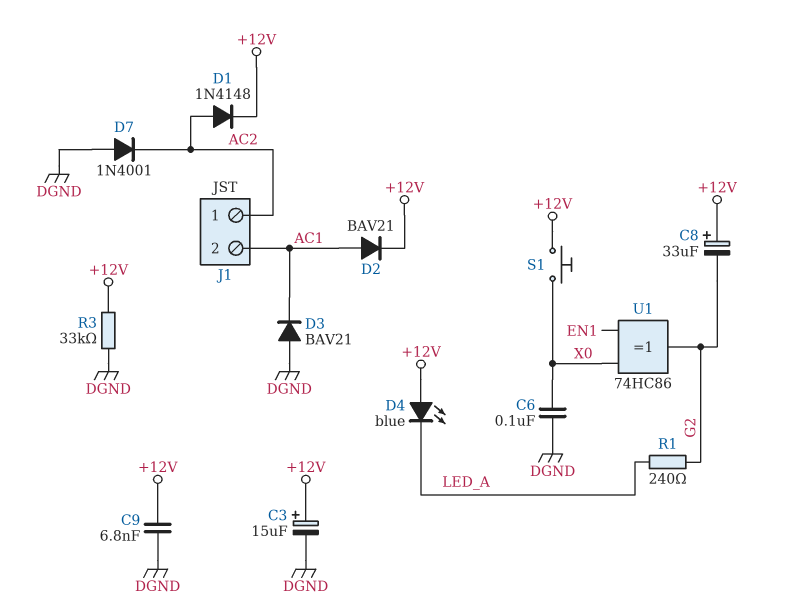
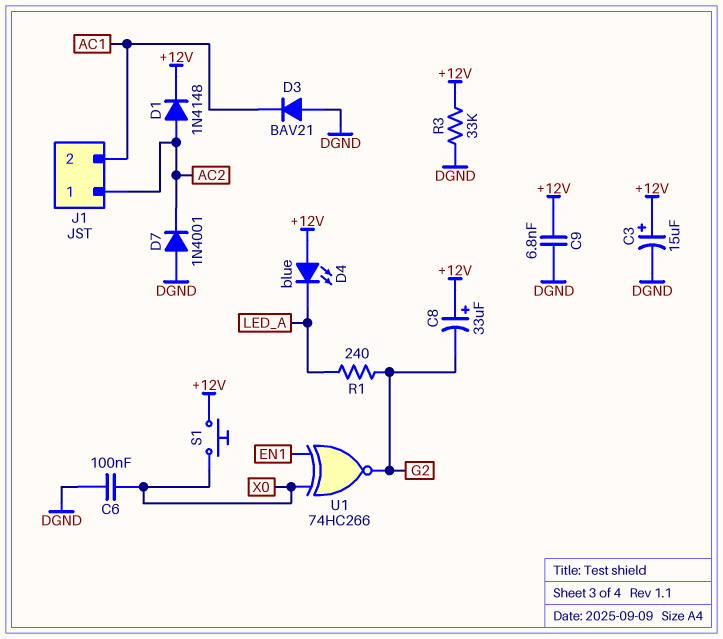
D2: diode BAV21 (A AC1, K +12V) -> none
U1: XOR 74HC86 (in EN1, in X0, out G2) -> XNOR 74HC266 (in EN1, in X0, out G2)

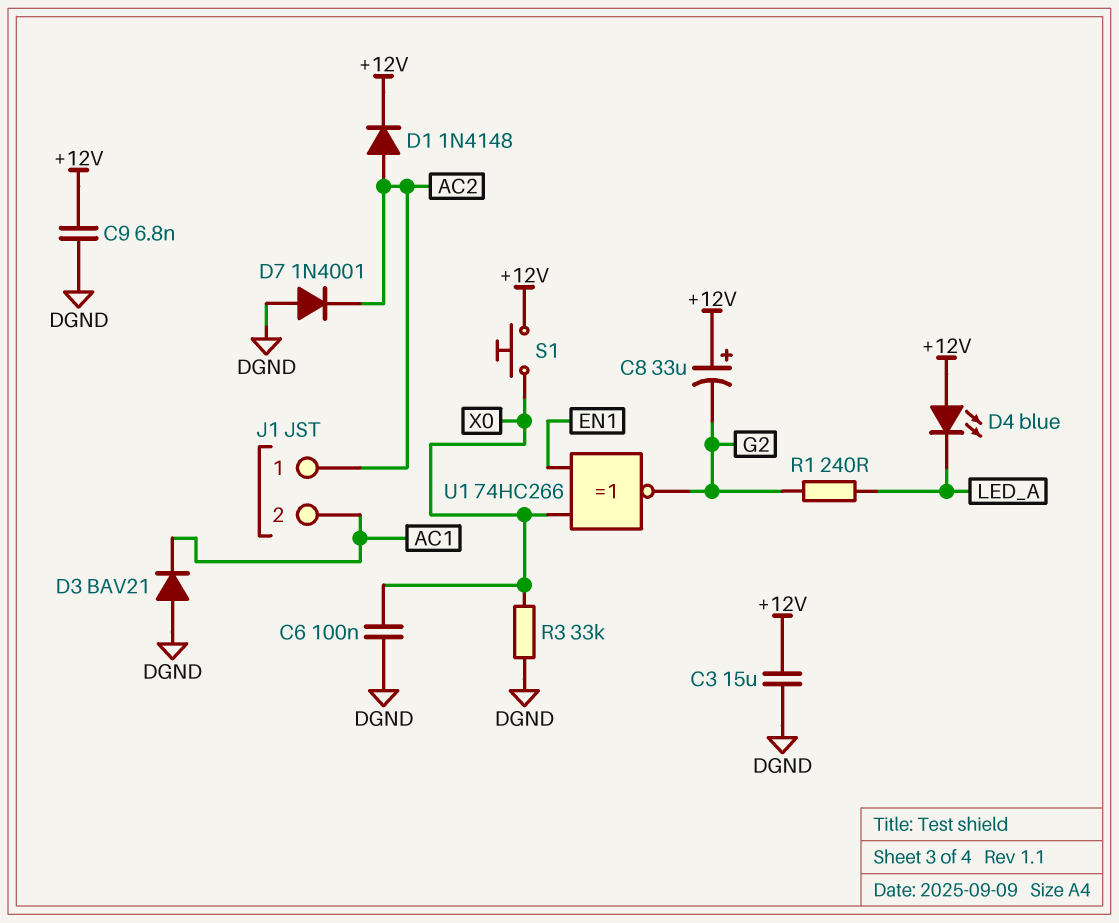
C3: 15uF (plus +12V, minus DGND) -> 15uF (+12V, DGND)
R3: 33k (+12V, DGND) -> 33k (DGND, X0)

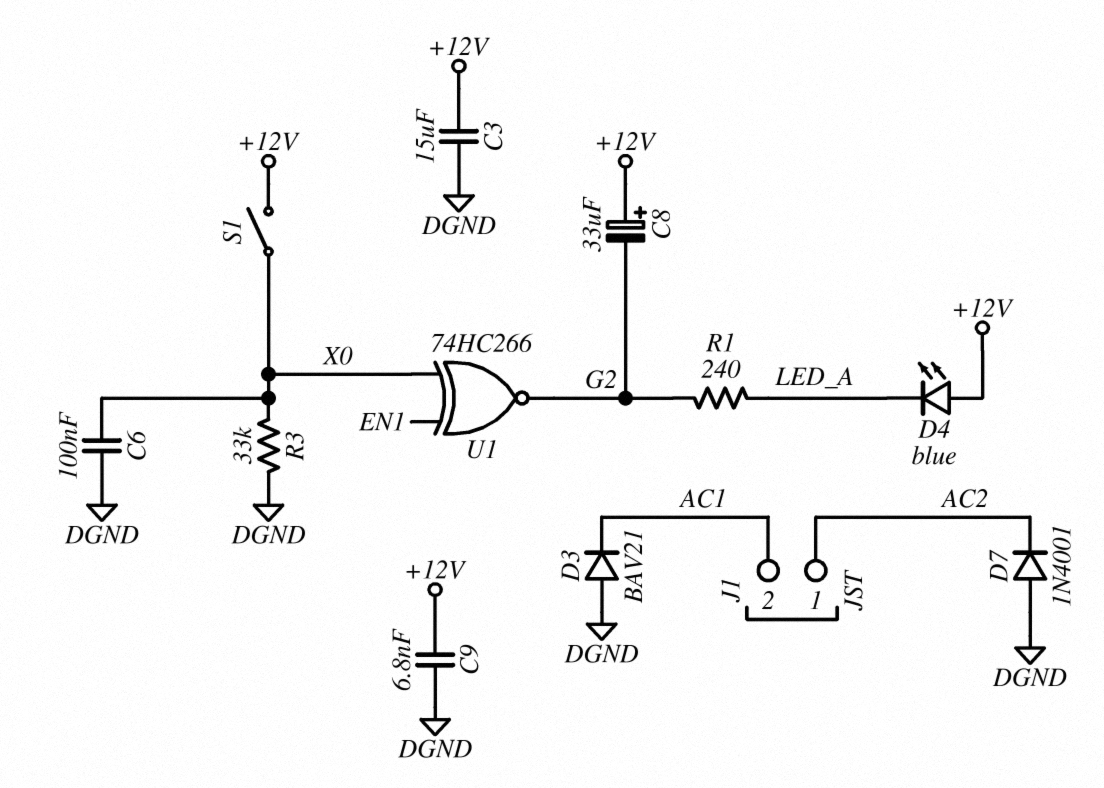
D1: diode 1N4148 (A AC2, K +12V) -> none
S1: button (+12V, X0) -> switch (+12V, X0)

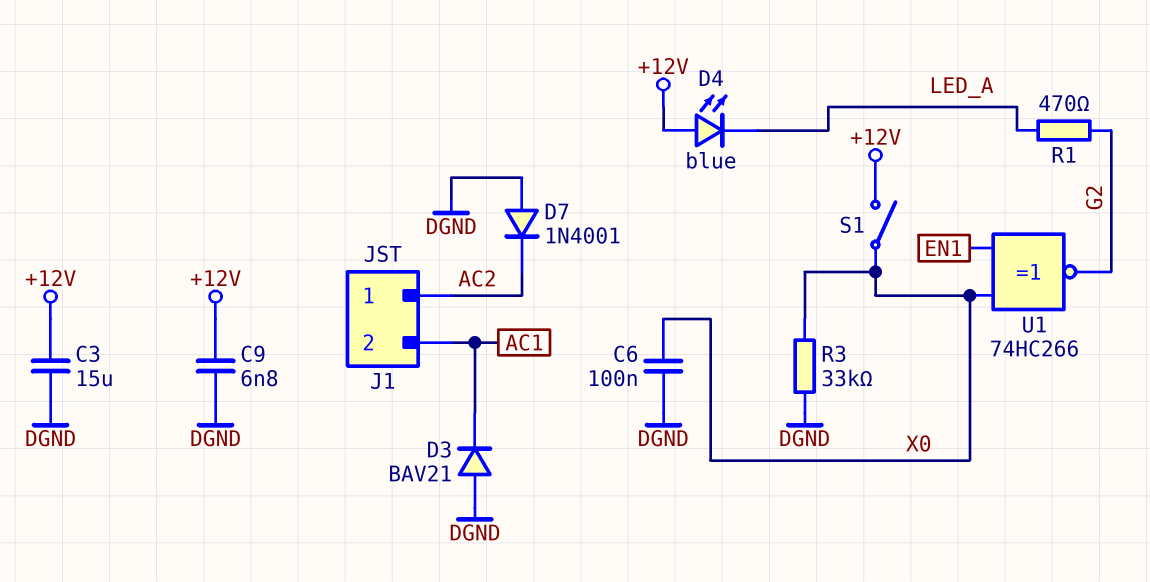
C8: 33uF (plus +12V, minus G2) -> none
R1: 240 (G2, LED_A) -> 470 (G2, LED_A)

